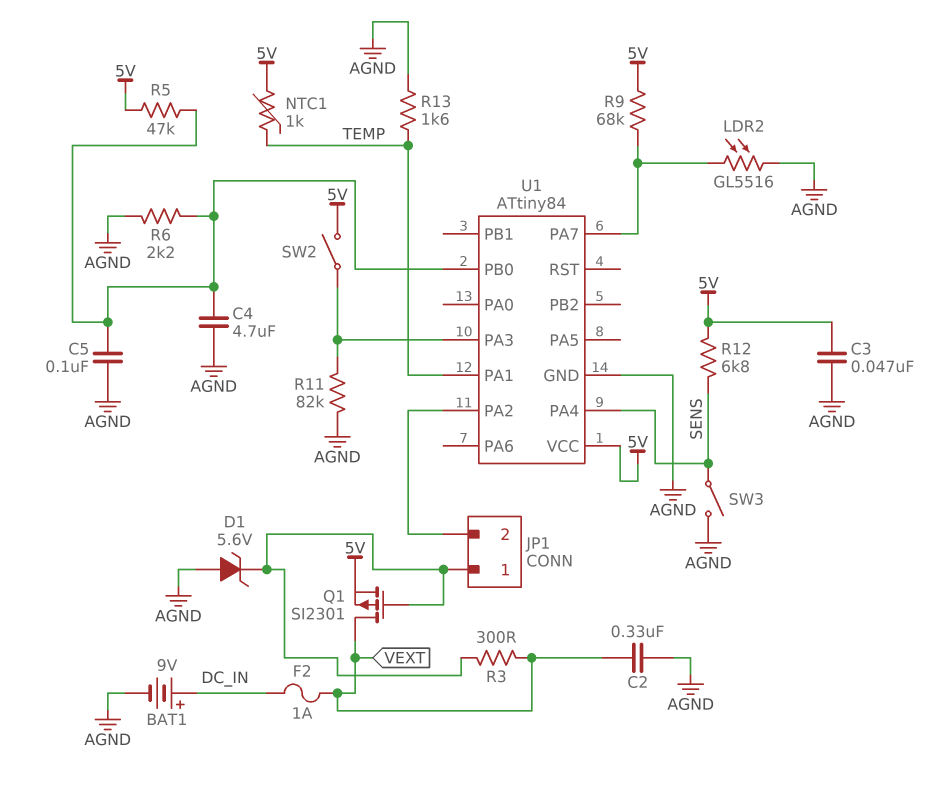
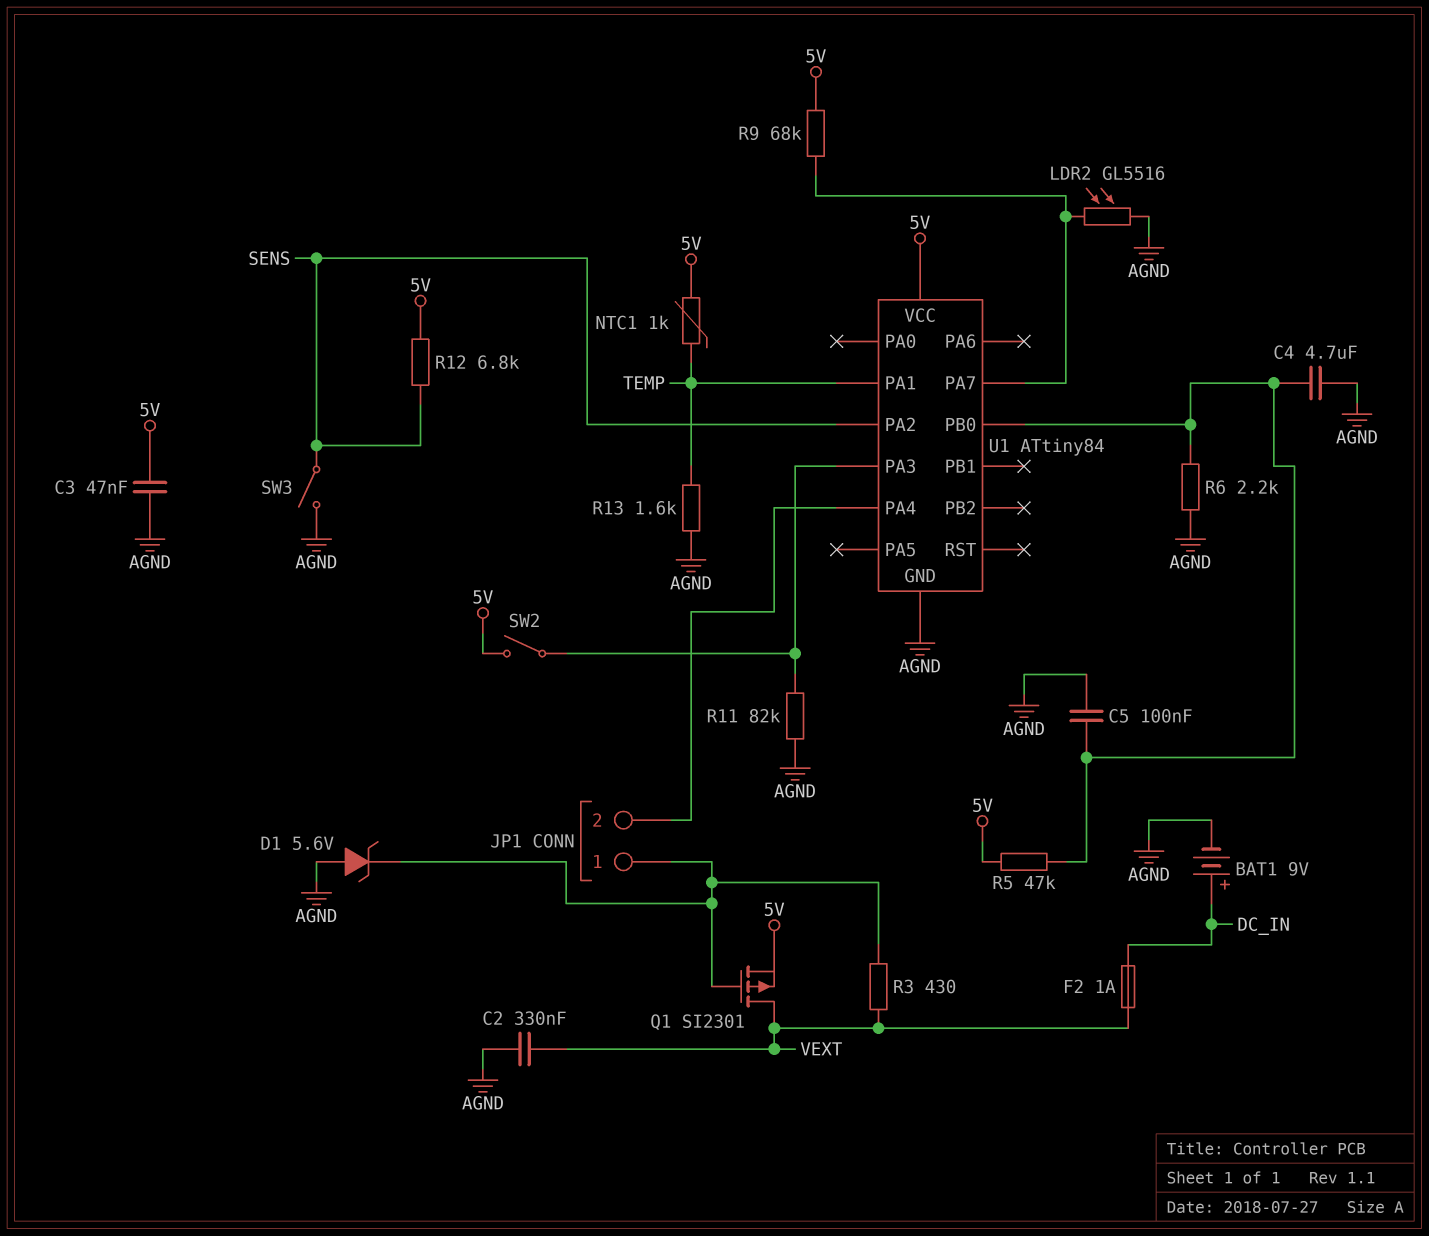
R3: 300 (JP1/1, VEXT) -> 430 (JP1/1, VEXT)
U1 pin PA2: JP1/2 -> SENS
U1 pin PA4: SENS -> JP1/2

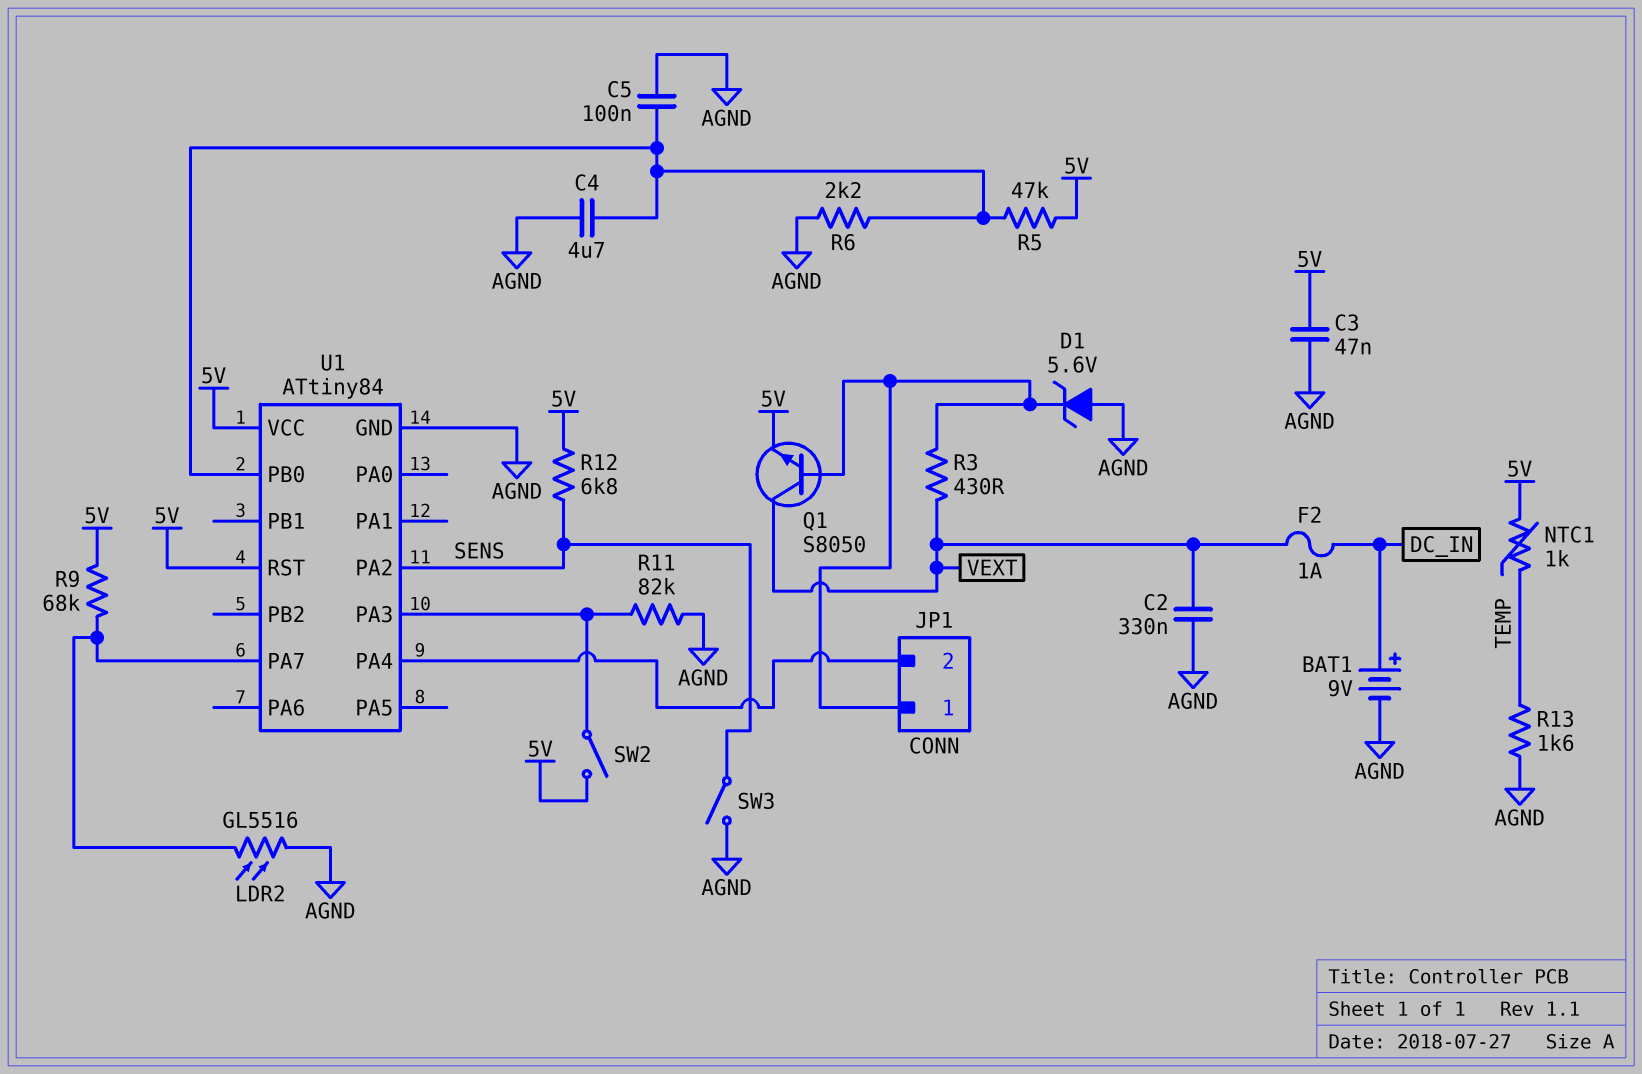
Q1: PMOS SI2301 (G JP1/1, D VEXT, S 5V) -> NPN S8050 (B JP1/1, C VEXT, E 5V)
U1 pin PA1: TEMP -> none
U1 pin RST: none -> 5V

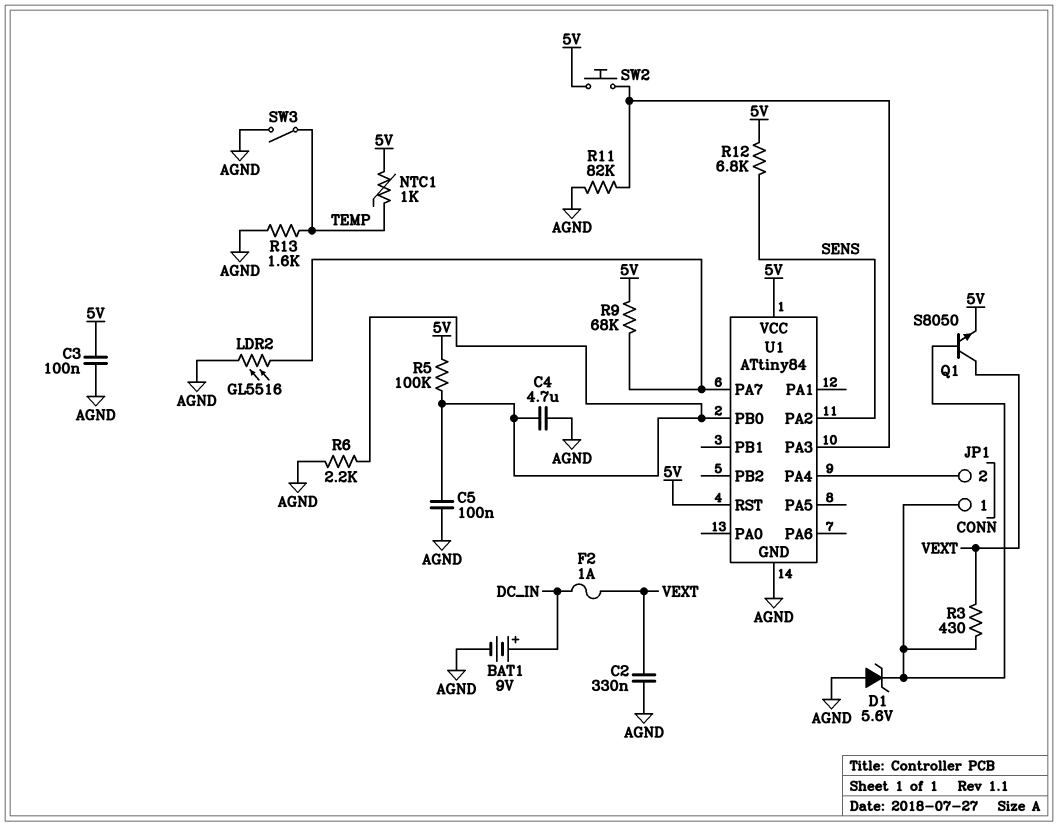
C3: 47nF (5V, AGND) -> 100nF (5V, AGND)
R5: 47k (5V, U1/PB0) -> 100k (5V, U1/PB0)
SW2: switch (5V, U1/PA3) -> button (5V, U1/PA3)
SW3: switch (AGND, SENS) -> switch (AGND, TEMP)

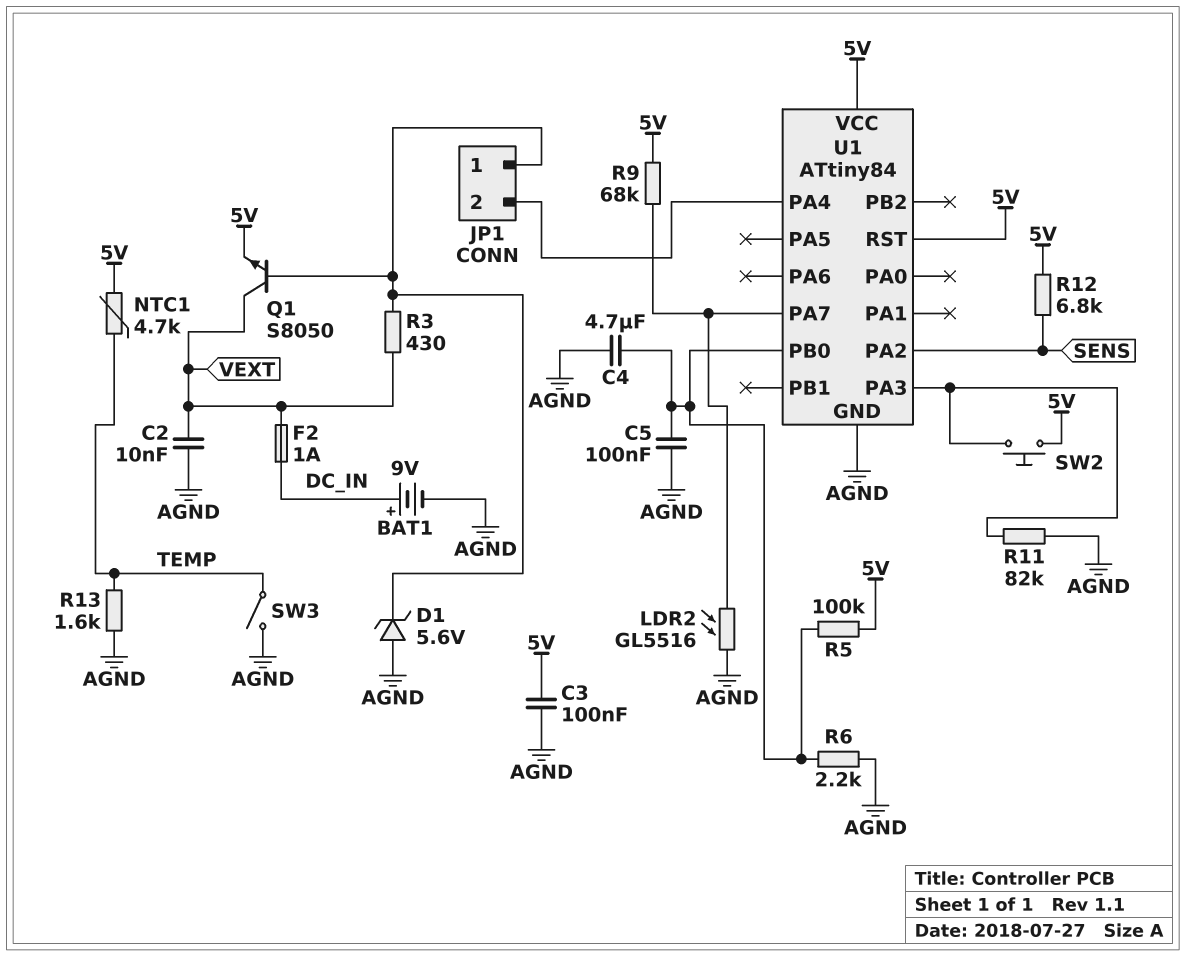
C2: 330nF (AGND, VEXT) -> 10nF (AGND, VEXT)
NTC1: 1k (5V, TEMP) -> 4.7k (5V, TEMP)

